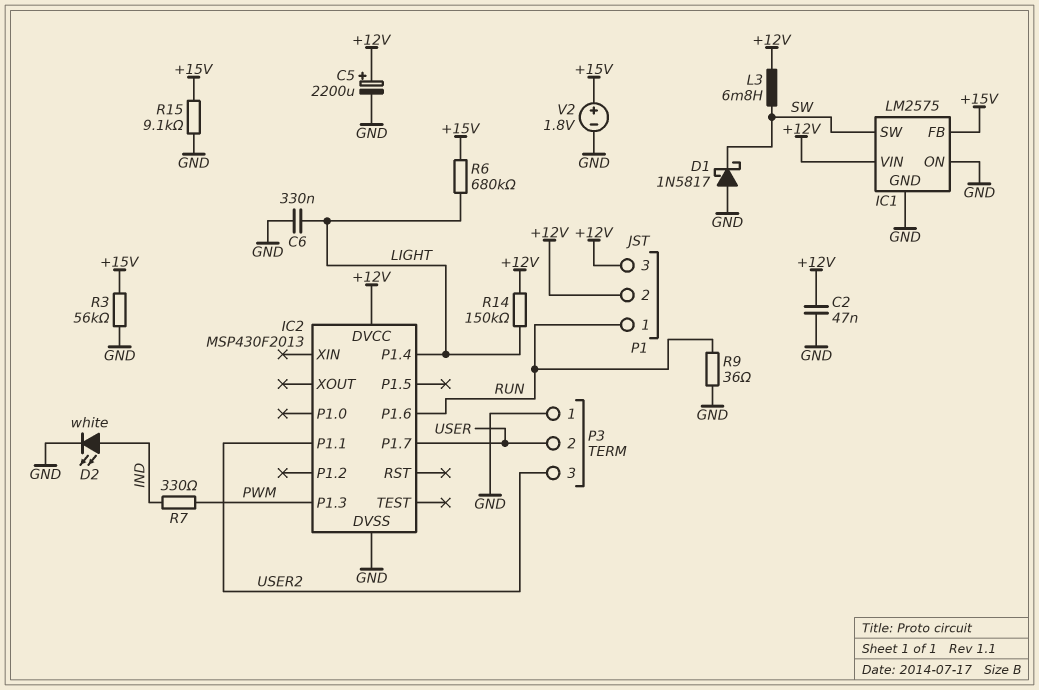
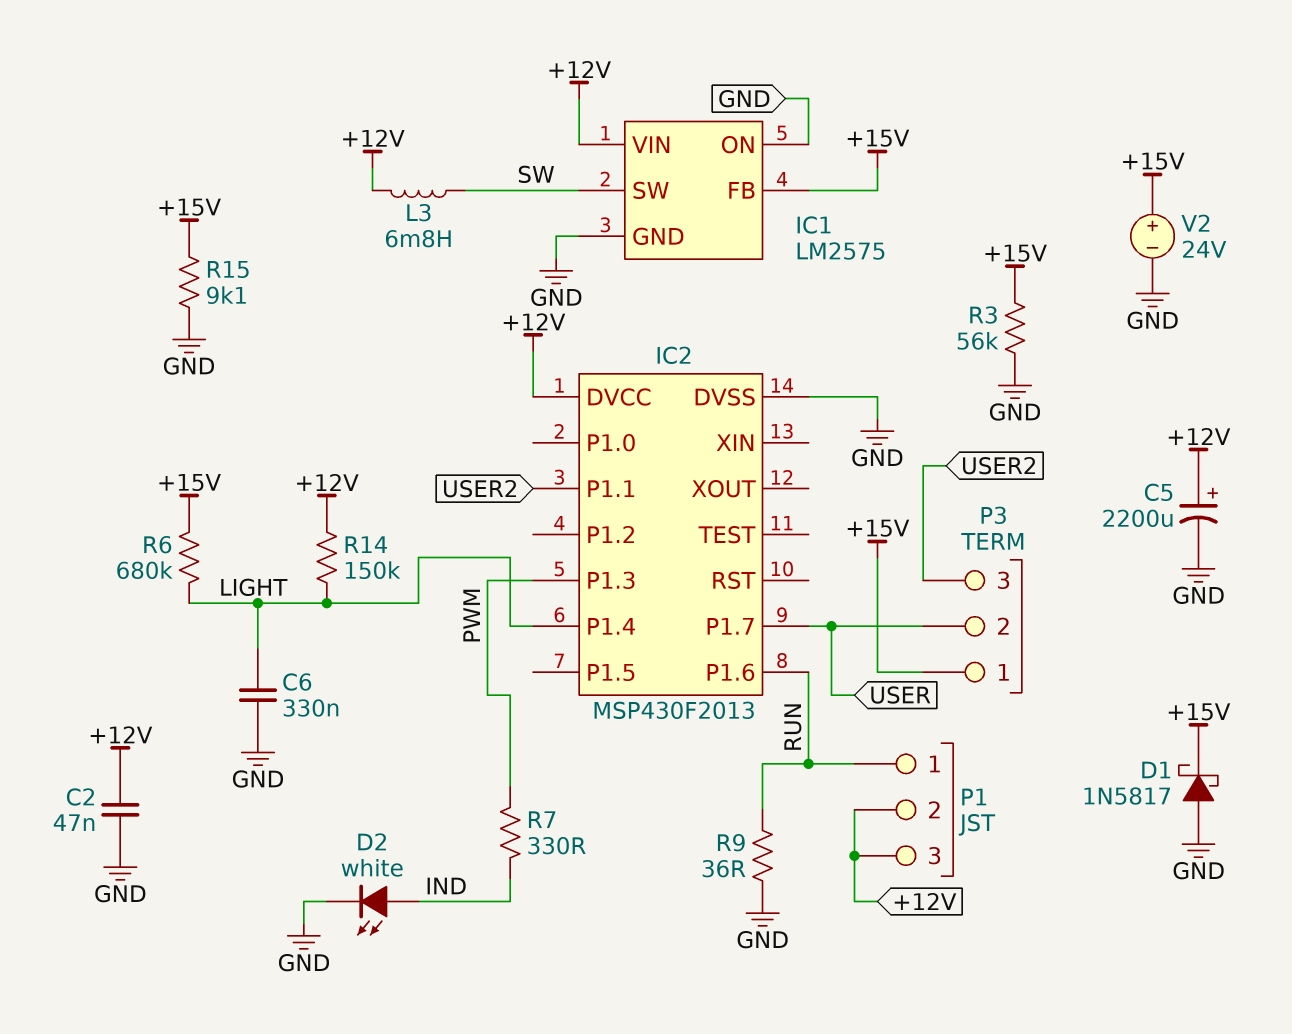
D1: schottky 1N5817 (A GND, K SW) -> schottky 1N5817 (A GND, K +15V)
P3 pin 1: GND -> +15V
V2: 1.8V (plus +15V, minus GND) -> 24V (plus +15V, minus GND)

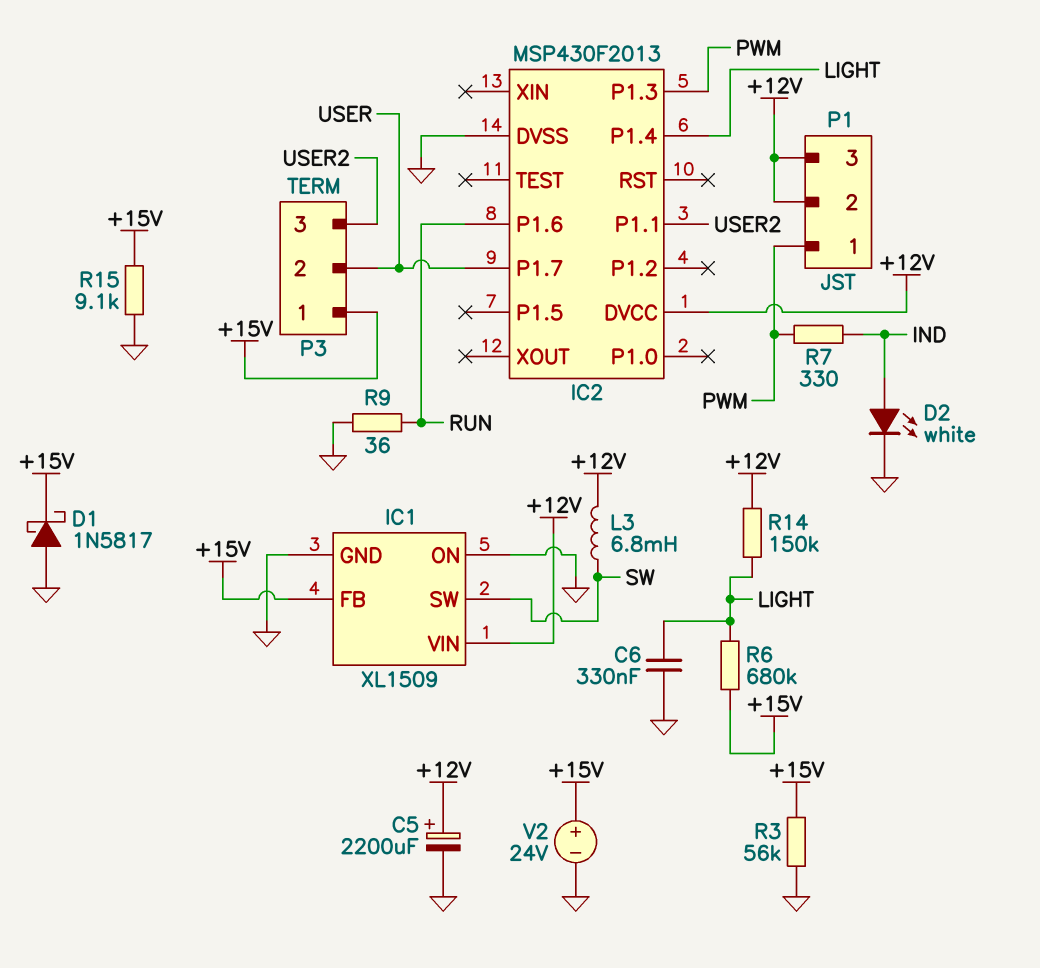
C2: 47nF (+12V, GND) -> none
IC1: LM2575 -> XL1509
P1 pin 1: RUN -> PWM

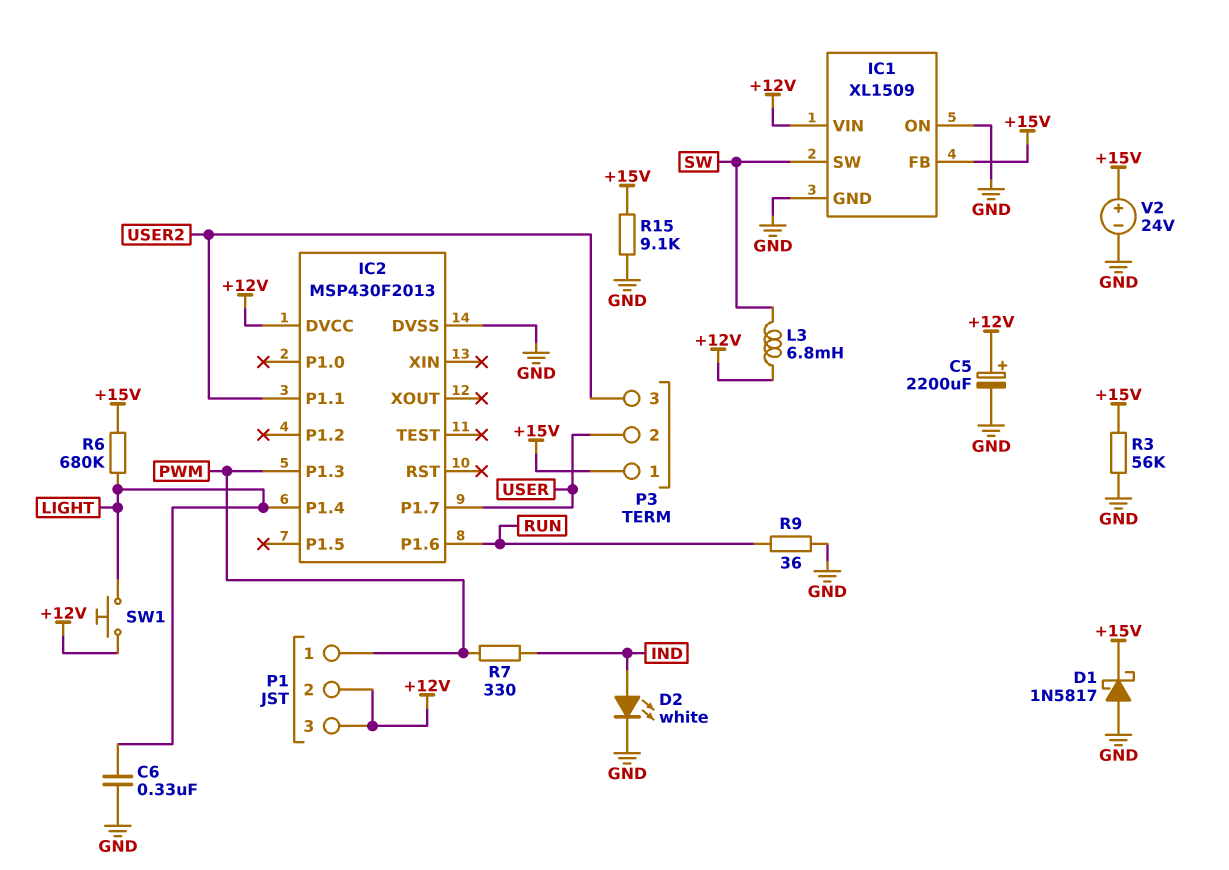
R14: 150k (+12V, LIGHT) -> none
SW1: none -> button (+12V, LIGHT)

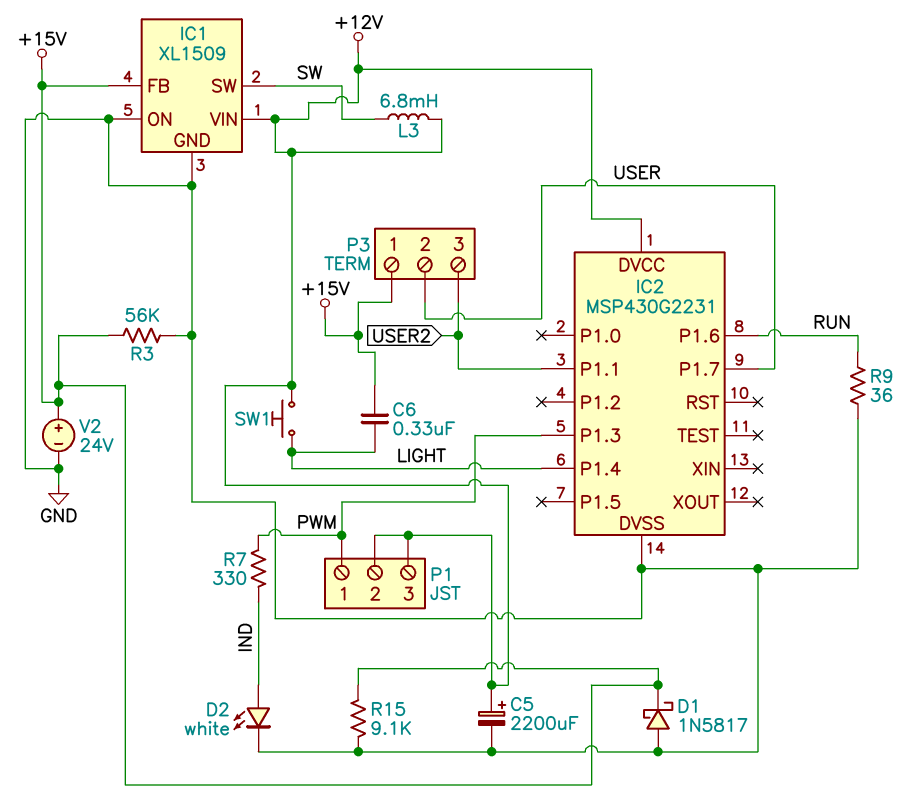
C6: 330nF (GND, LIGHT) -> 330nF (+15V, LIGHT)
IC2: MSP430F2013 -> MSP430G2231
R6: 680k (+15V, LIGHT) -> none

